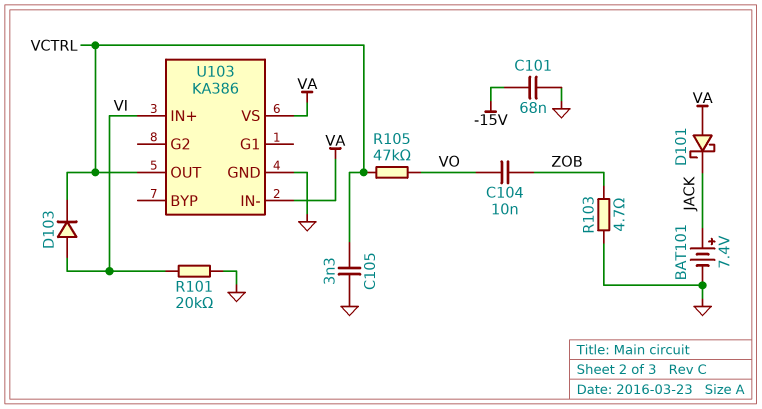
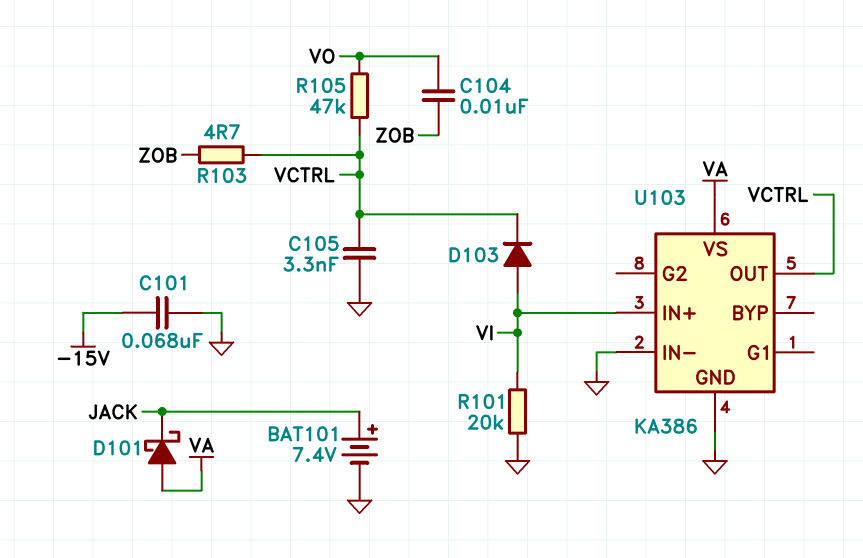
R103: 4.7 (GND, ZOB) -> 4.7 (VCTRL, ZOB)
U103 pin IN-: VA -> GND

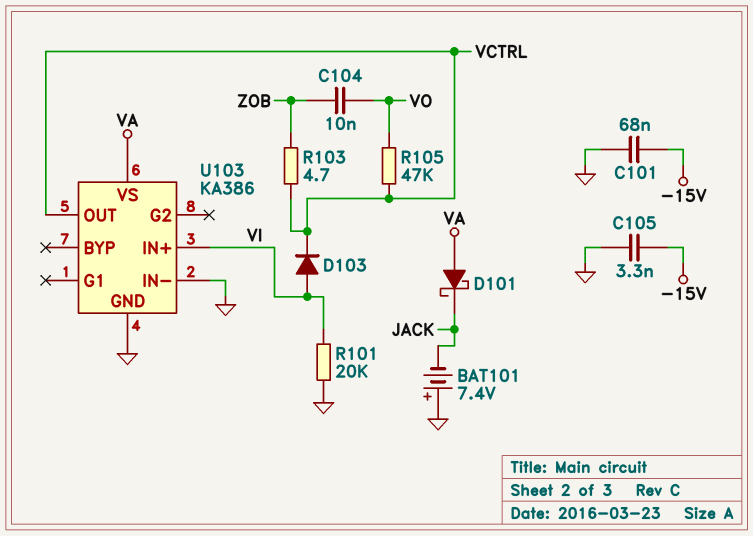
BAT101: 7.4V (plus JACK, minus GND) -> 7.4V (plus GND, minus JACK)
C105: 3.3nF (GND, VCTRL) -> 3.3nF (-15V, GND)

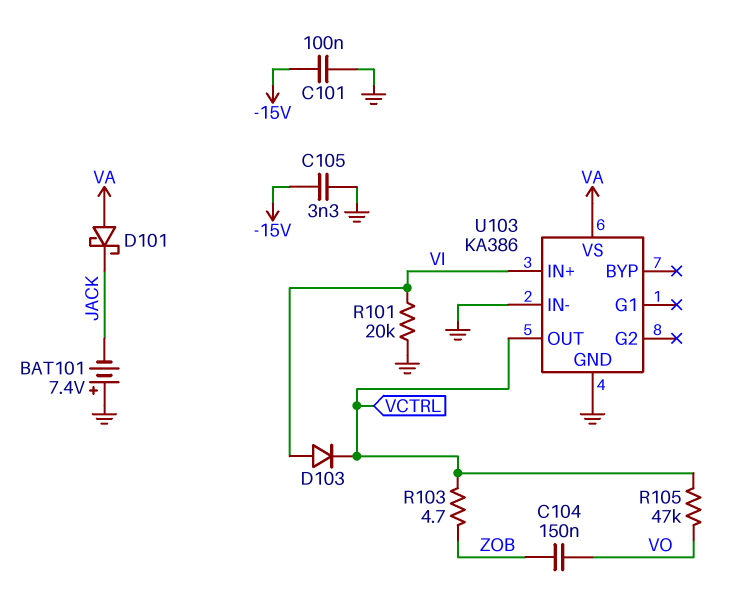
C101: 68nF (-15V, GND) -> 100nF (-15V, GND)
C104: 10nF (VO, ZOB) -> 150nF (VO, ZOB)

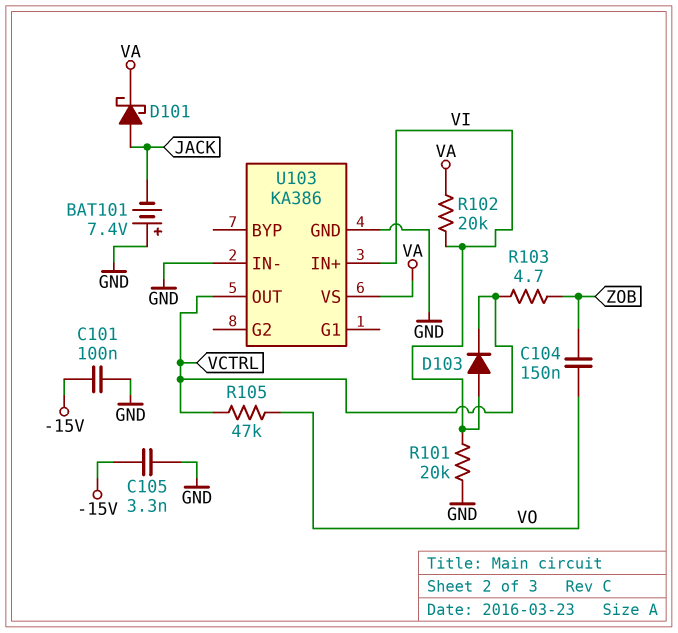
D101: schottky (A VA, K JACK) -> schottky (A JACK, K VA)
R102: none -> 20k (VA, VI)

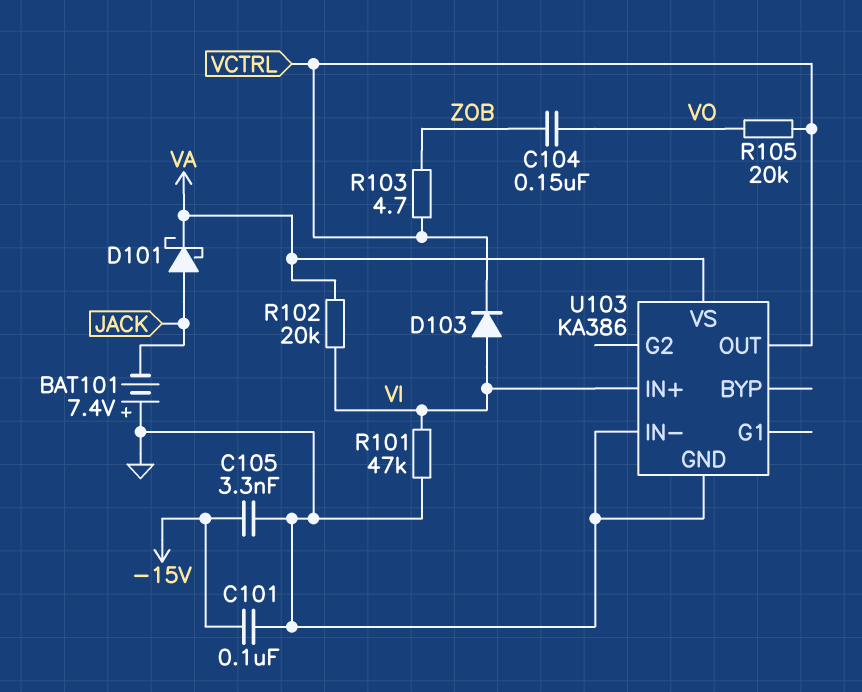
R101: 20k (GND, VI) -> 47k (GND, VI)
R105: 47k (VCTRL, VO) -> 20k (VCTRL, VO)

